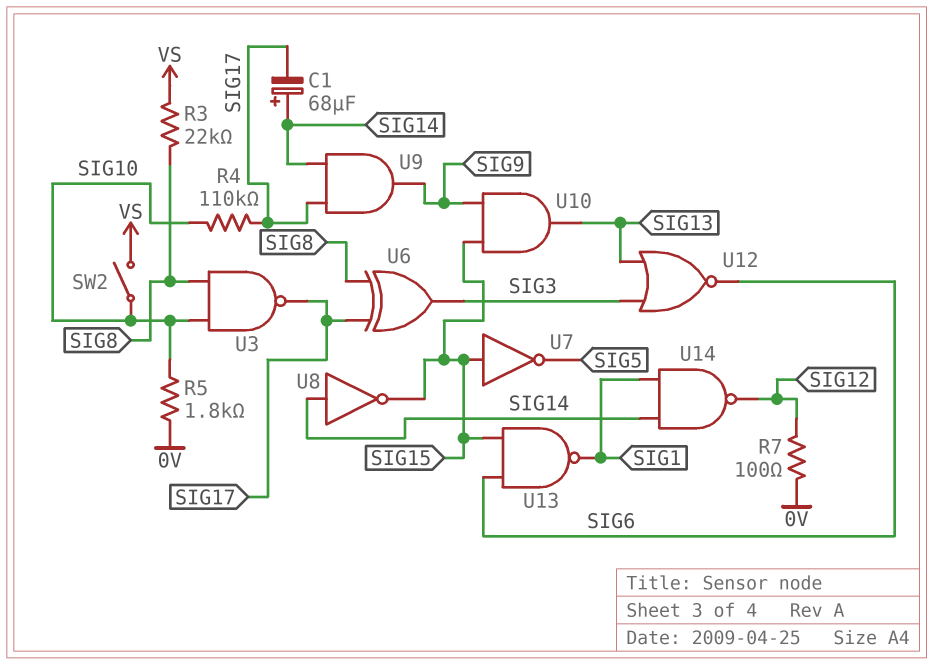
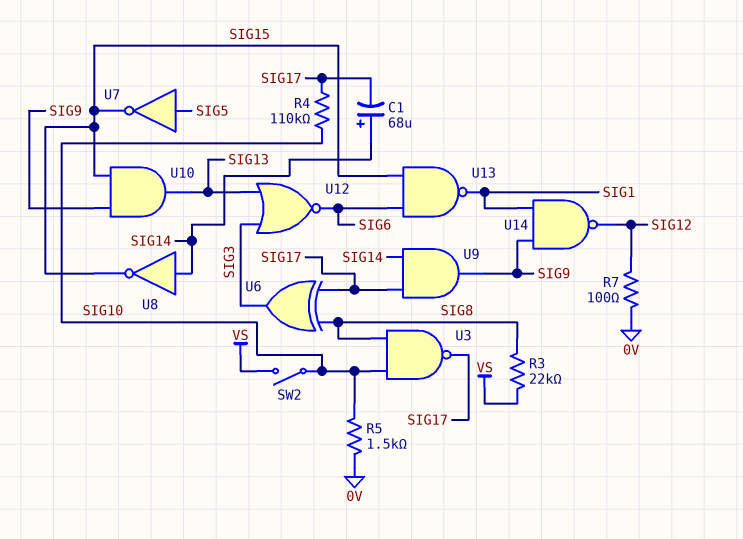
R5: 1.8k (0V, SIG10) -> 1.5k (0V, SIG10)
U7: NOT (in SIG15, out SIG5) -> NOT (in SIG5, out SIG15)
U14: NAND (in SIG1, in SIG14, out SIG12) -> NAND (in SIG1, in SIG9, out SIG12)

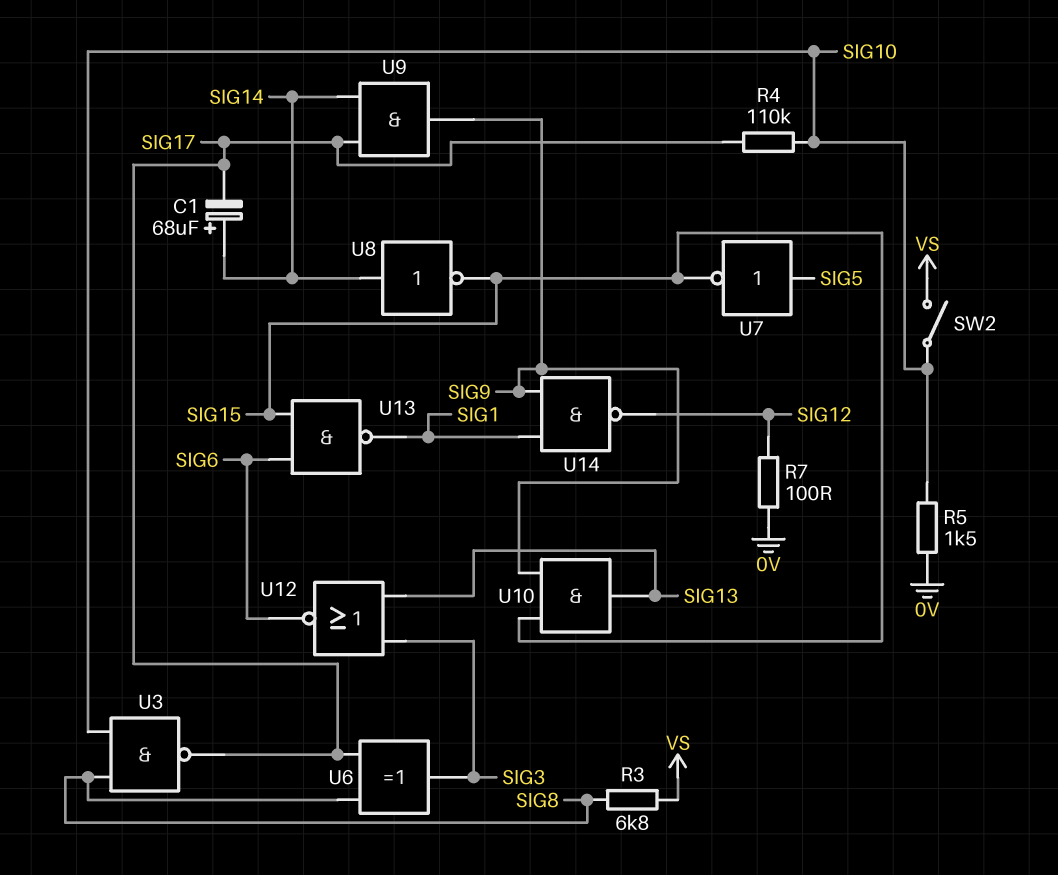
R3: 22k (SIG8, VS) -> 6.8k (SIG8, VS)

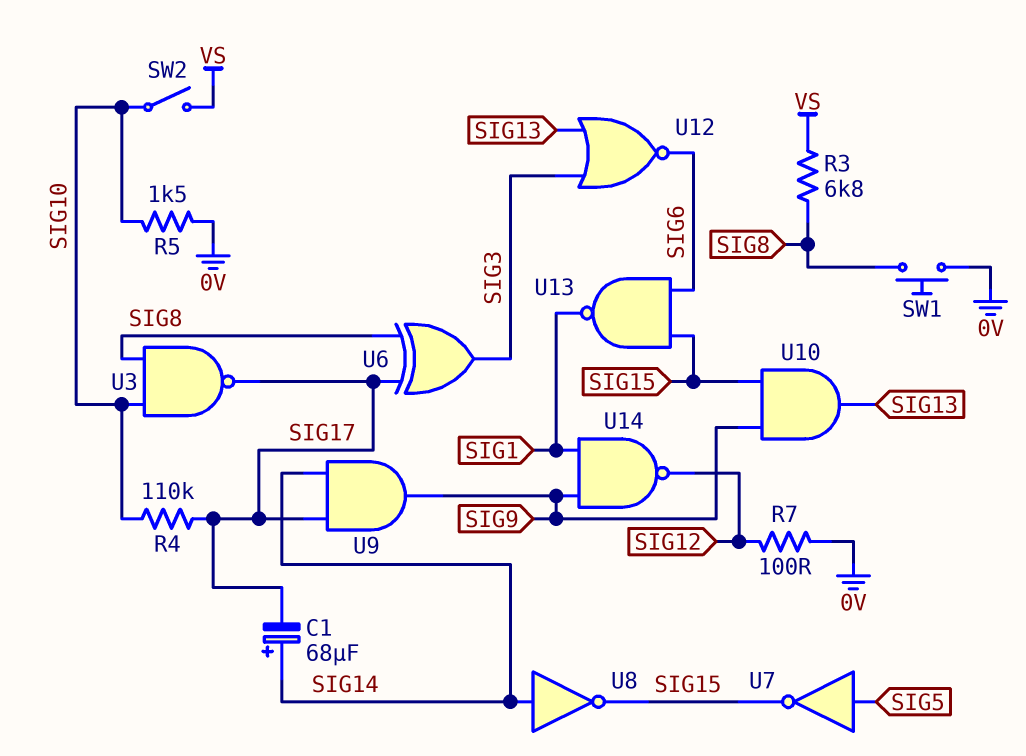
SW1: none -> button (0V, SIG8)

